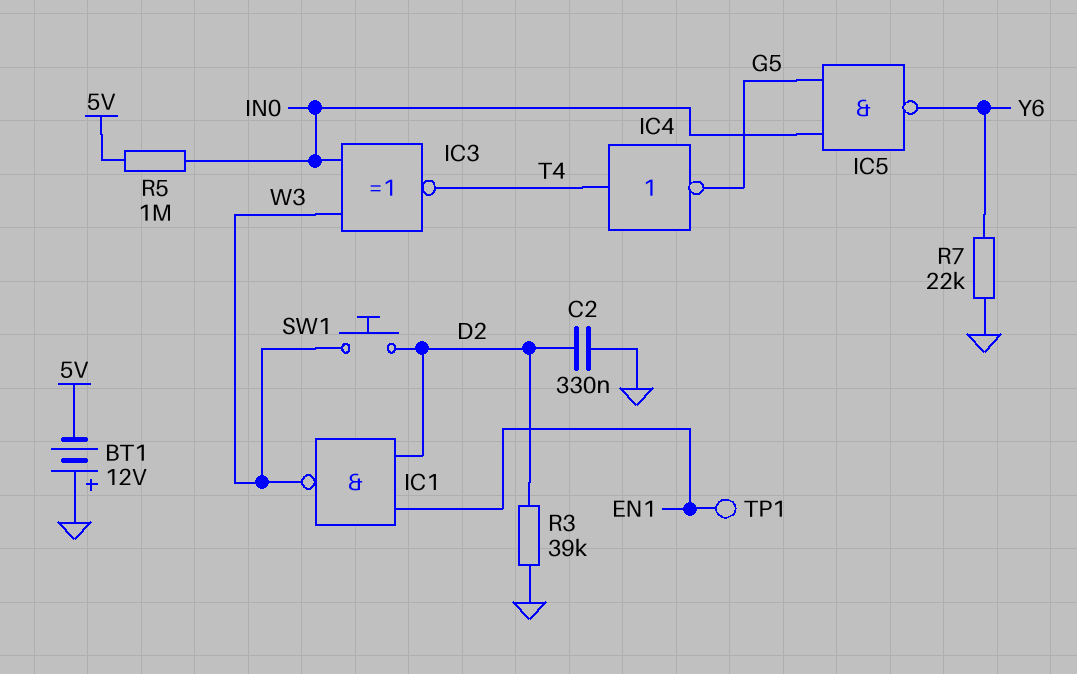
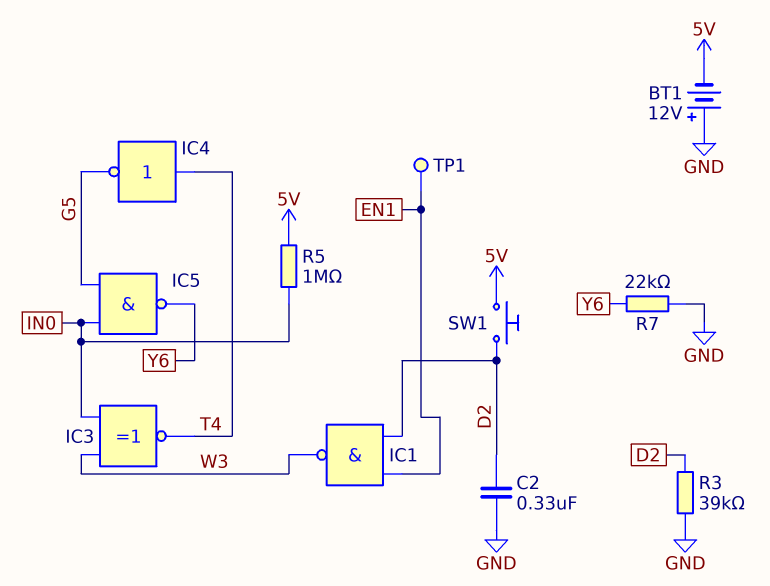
SW1: button (D2, W3) -> button (5V, D2)

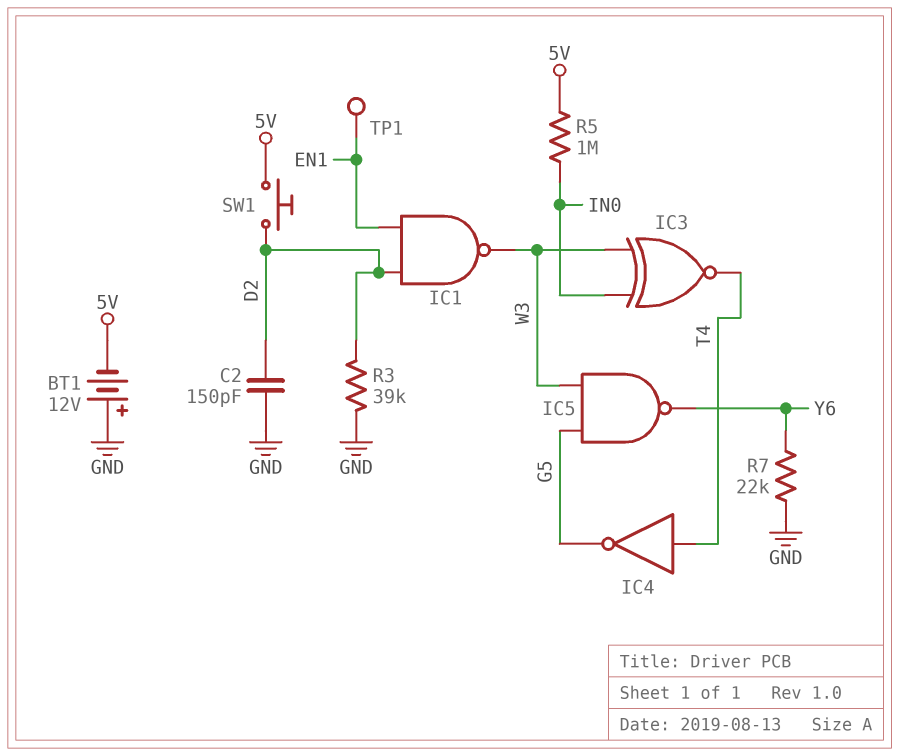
C2: 330nF (D2, GND) -> 150pF (D2, GND)
IC5: NAND (in G5, in IN0, out Y6) -> NAND (in G5, in W3, out Y6)

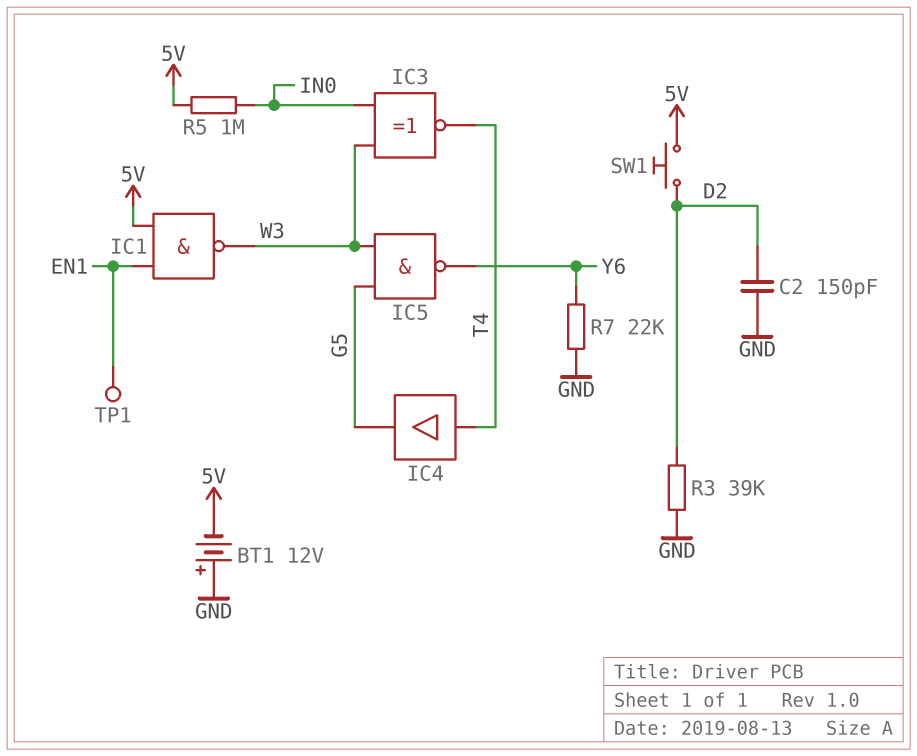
IC1: NAND (in D2, in EN1, out W3) -> NAND (in 5V, in EN1, out W3)
IC4: NOT (in T4, out G5) -> buffer (in T4, out G5)

